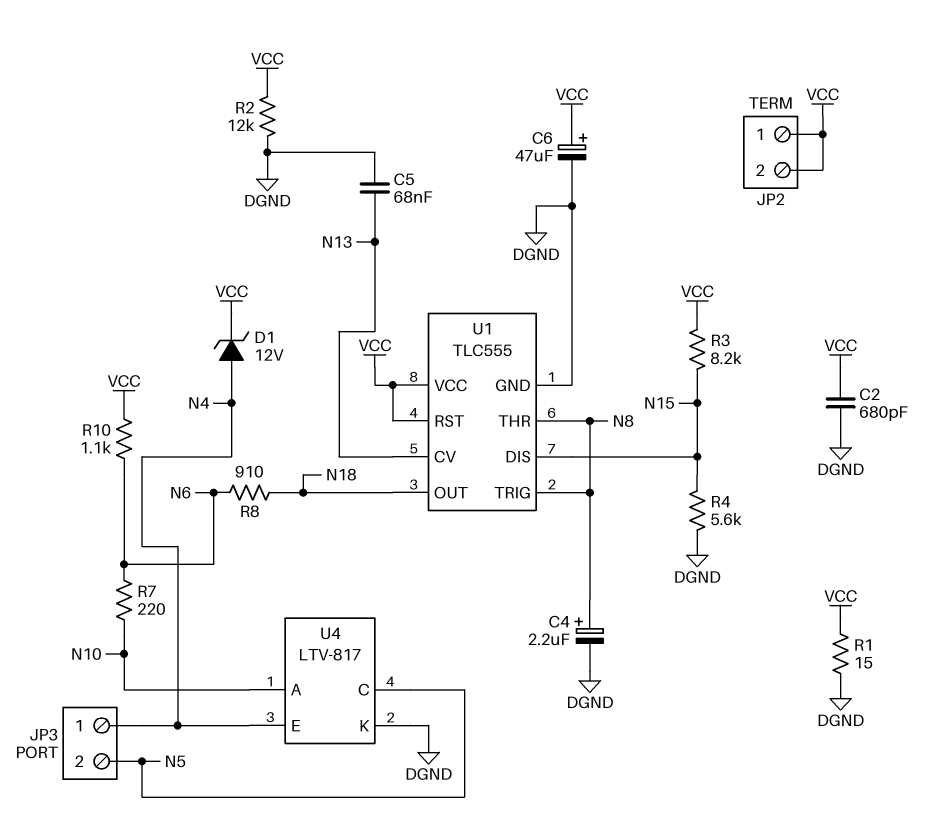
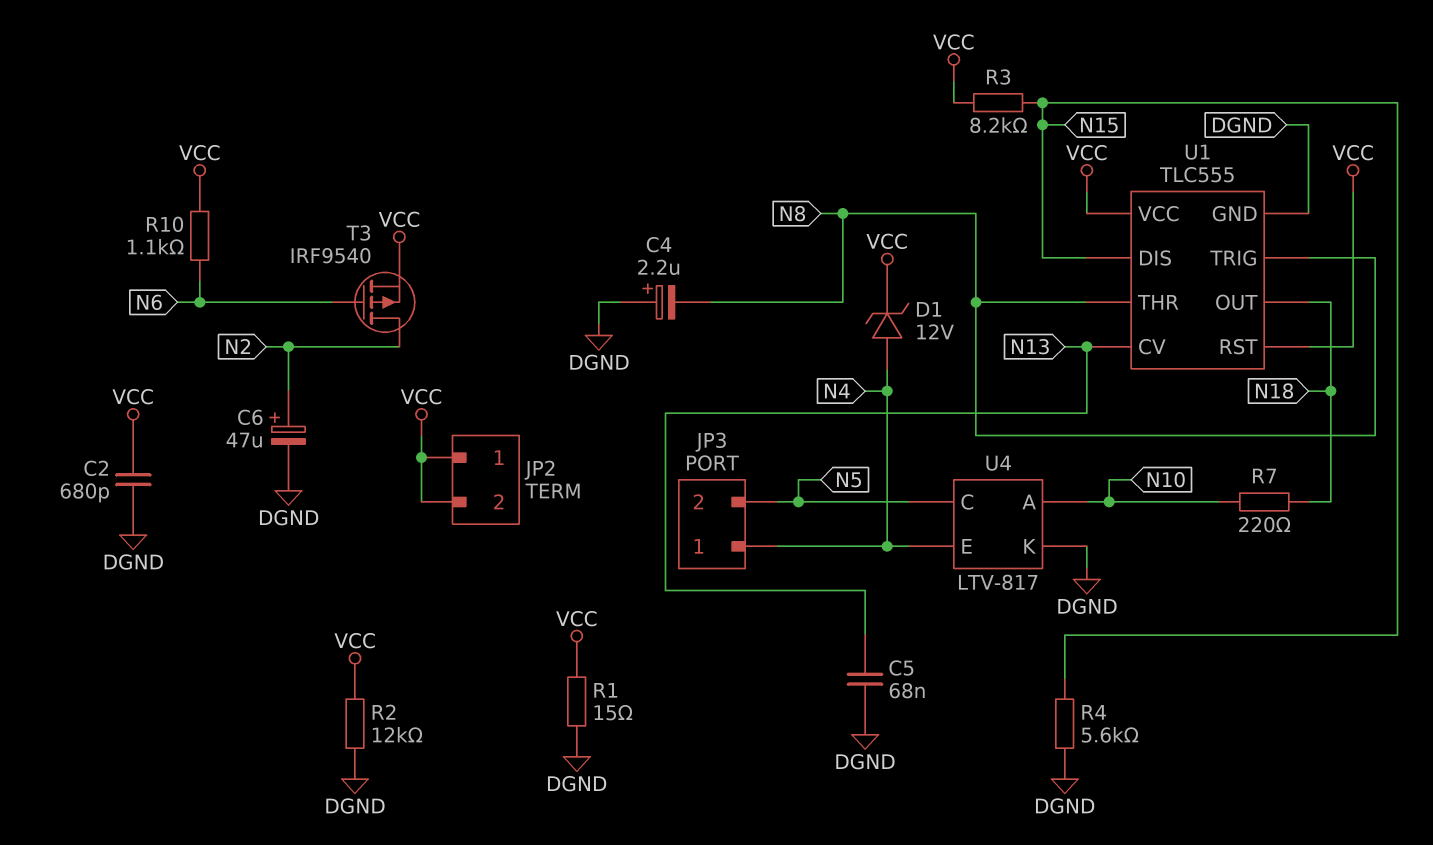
C4: 2.2uF (plus N8, minus DGND) -> 2.2uF (plus DGND, minus N8)
C6: 47uF (plus VCC, minus DGND) -> 47uF (plus N2, minus DGND)
R7: 220 (N6, N10) -> 220 (N10, N18)
R8: 910 (N6, N18) -> none
T3: none -> PMOS IRF9540 (G N6, D N2, S VCC)

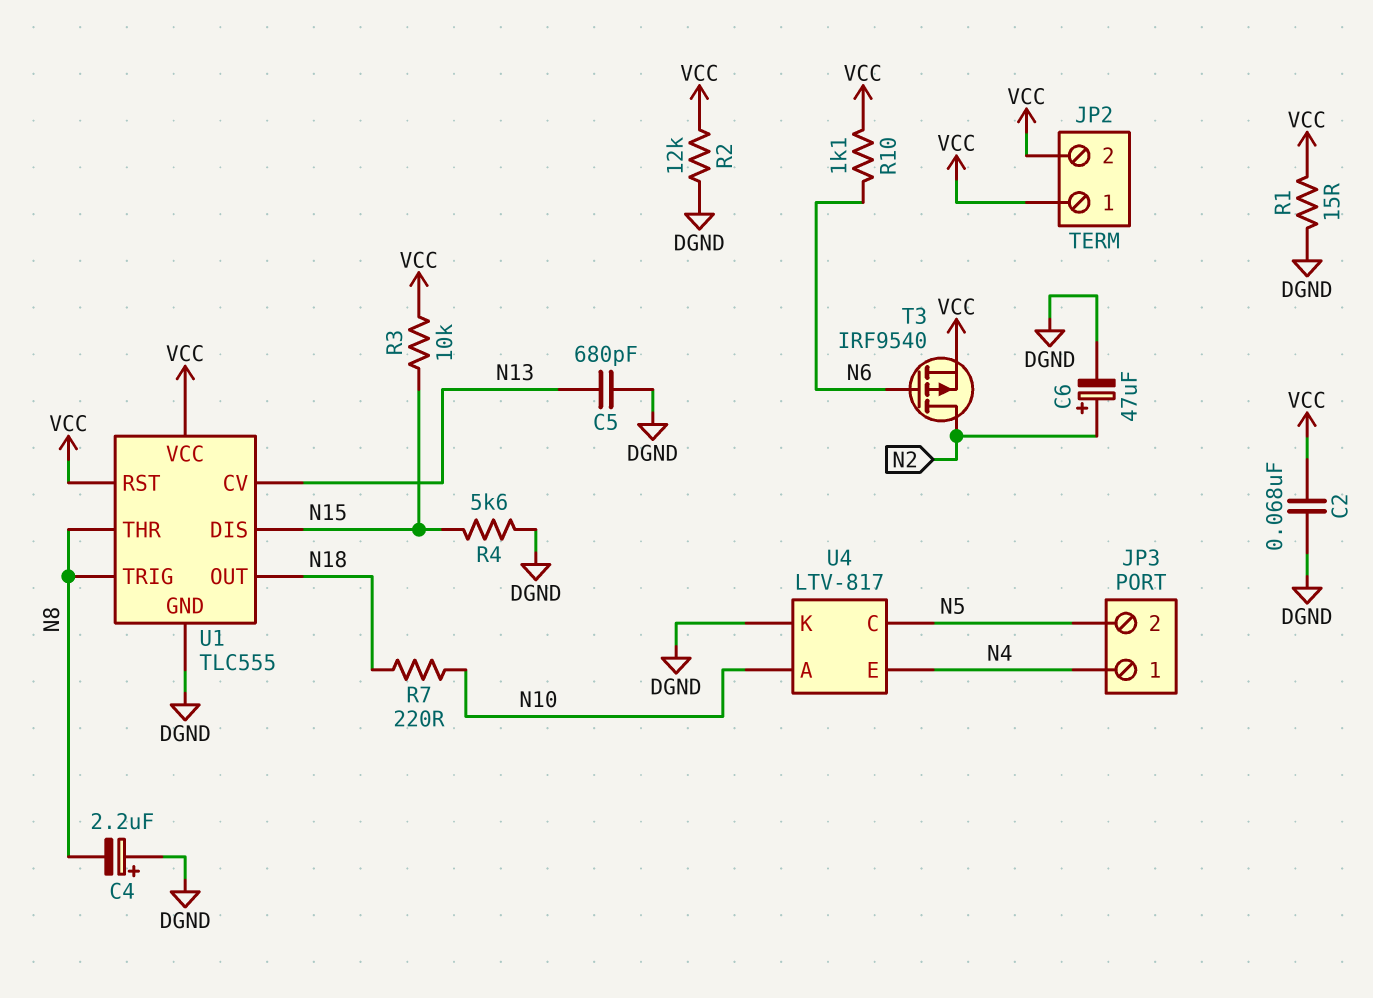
C2: 680pF (DGND, VCC) -> 68nF (DGND, VCC)
C5: 68nF (DGND, N13) -> 680pF (DGND, N13)
D1: zener 12V (A N4, K VCC) -> none
R3: 8.2k (N15, VCC) -> 10k (N15, VCC)

